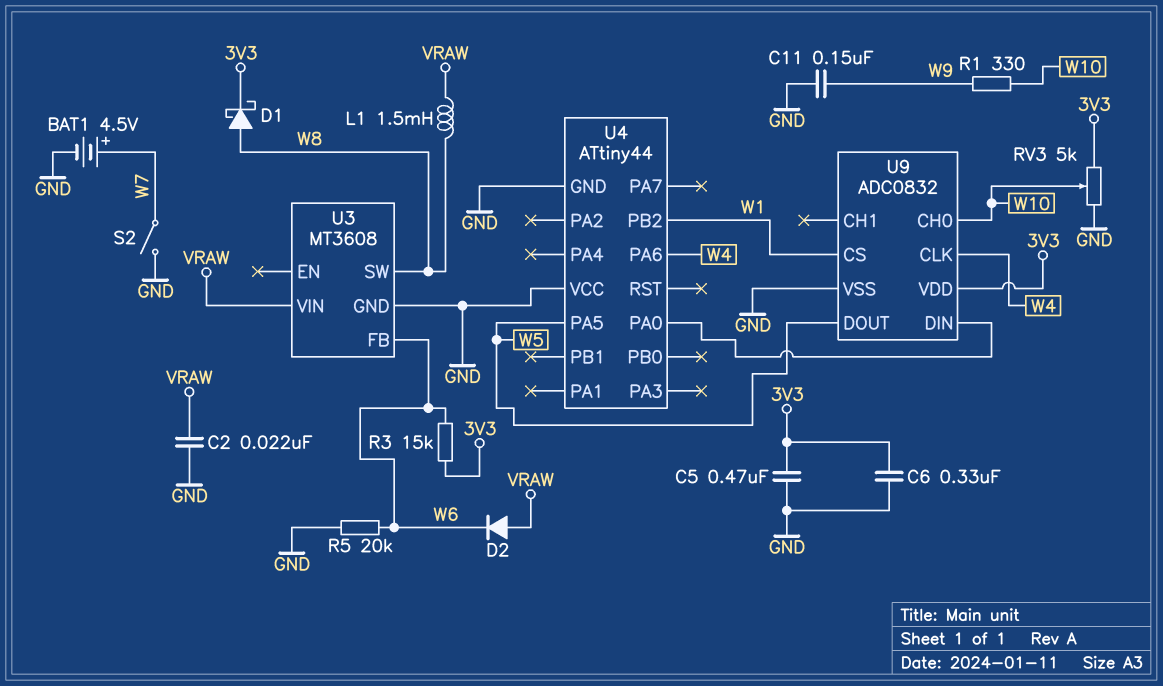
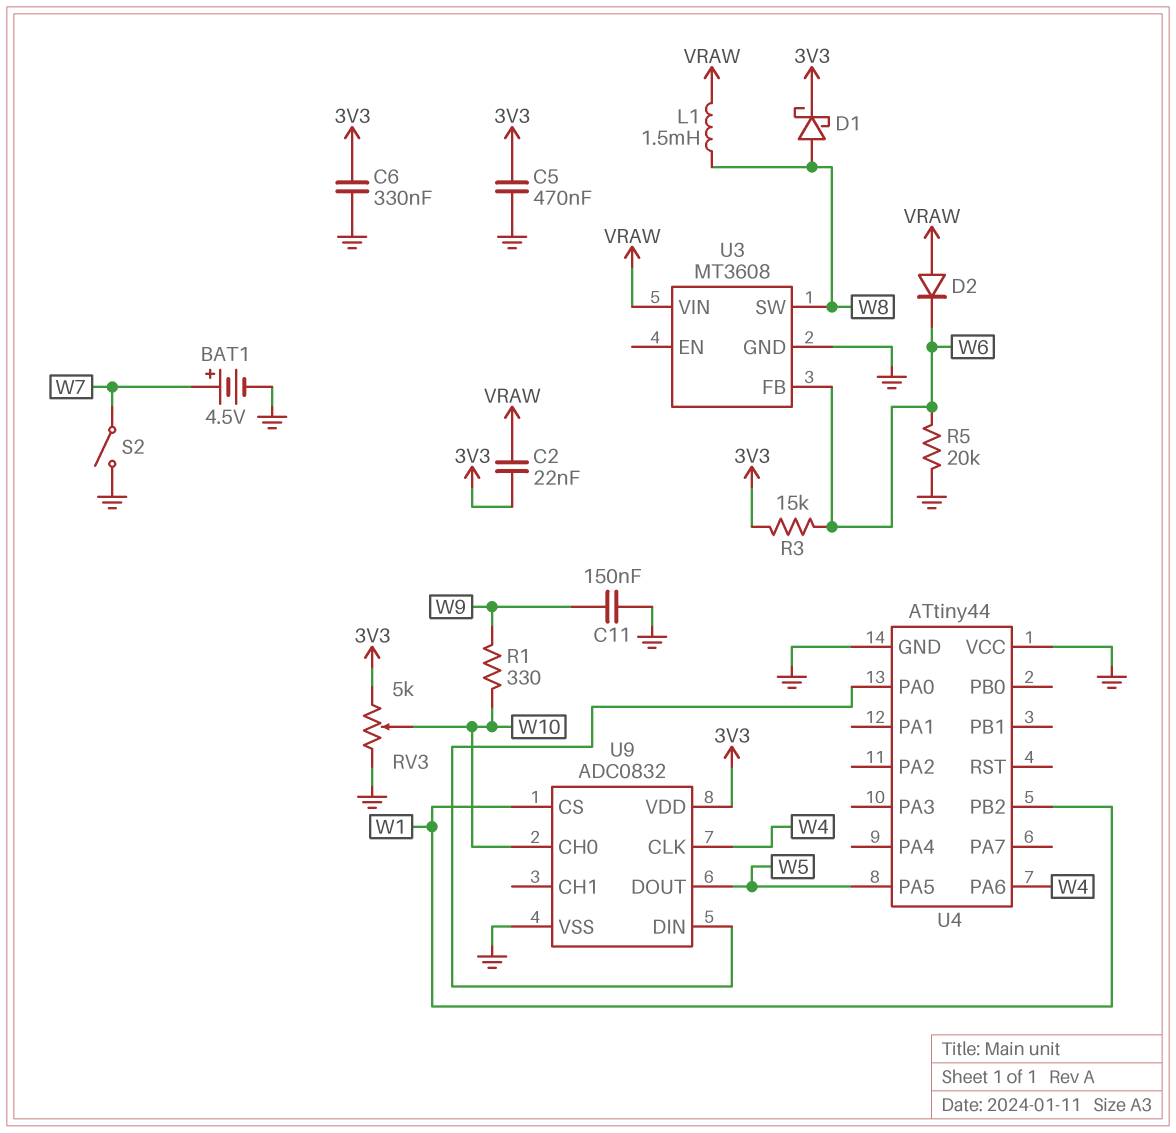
C2: 22nF (GND, VRAW) -> 22nF (3V3, VRAW)

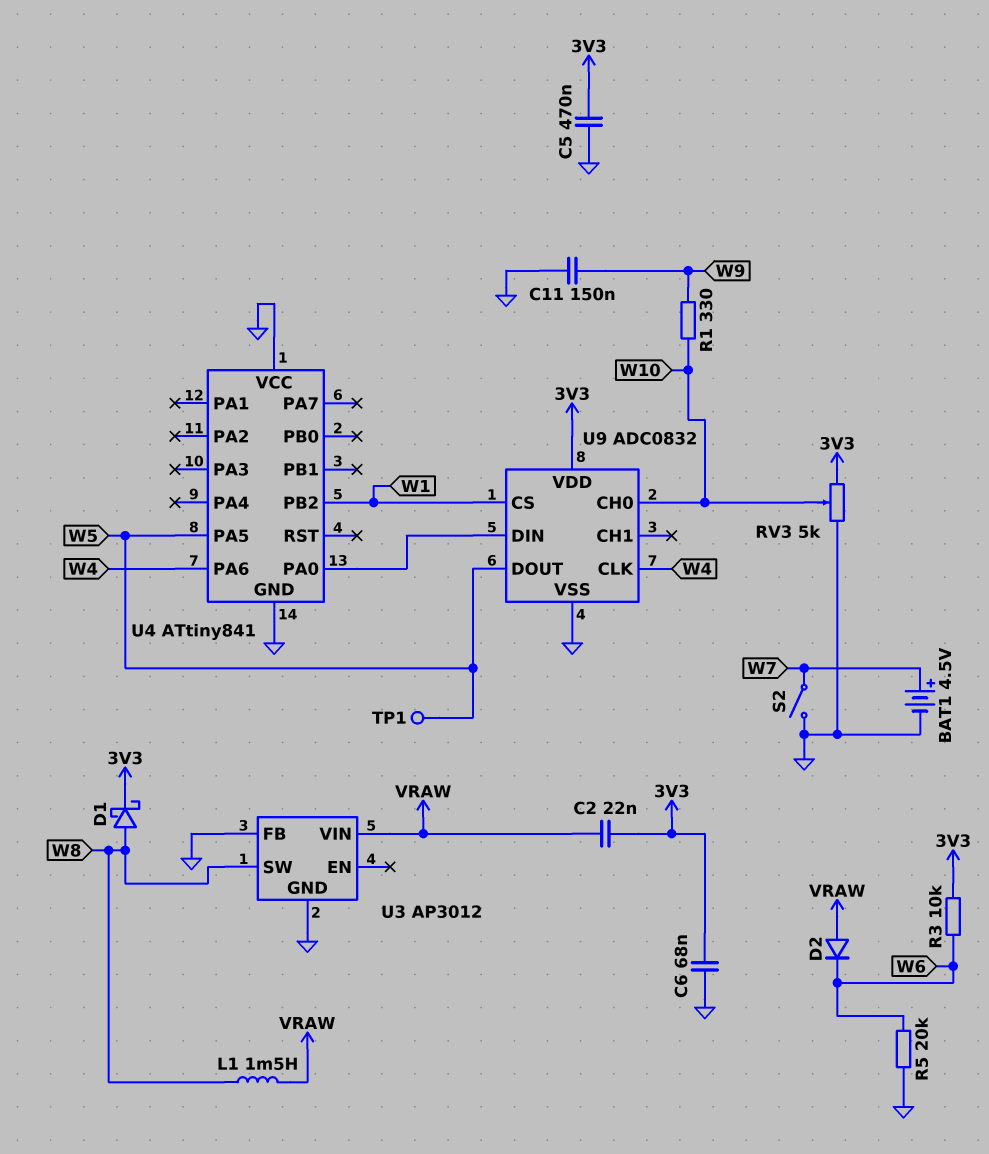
C6: 330nF (3V3, GND) -> 68nF (3V3, GND)
R3: 15k (3V3, W6) -> 10k (3V3, W6)
TP1: none -> test point (W5)
U3: MT3608 -> AP3012
U3 pin FB: W6 -> GND
U4: ATtiny44 -> ATtiny841

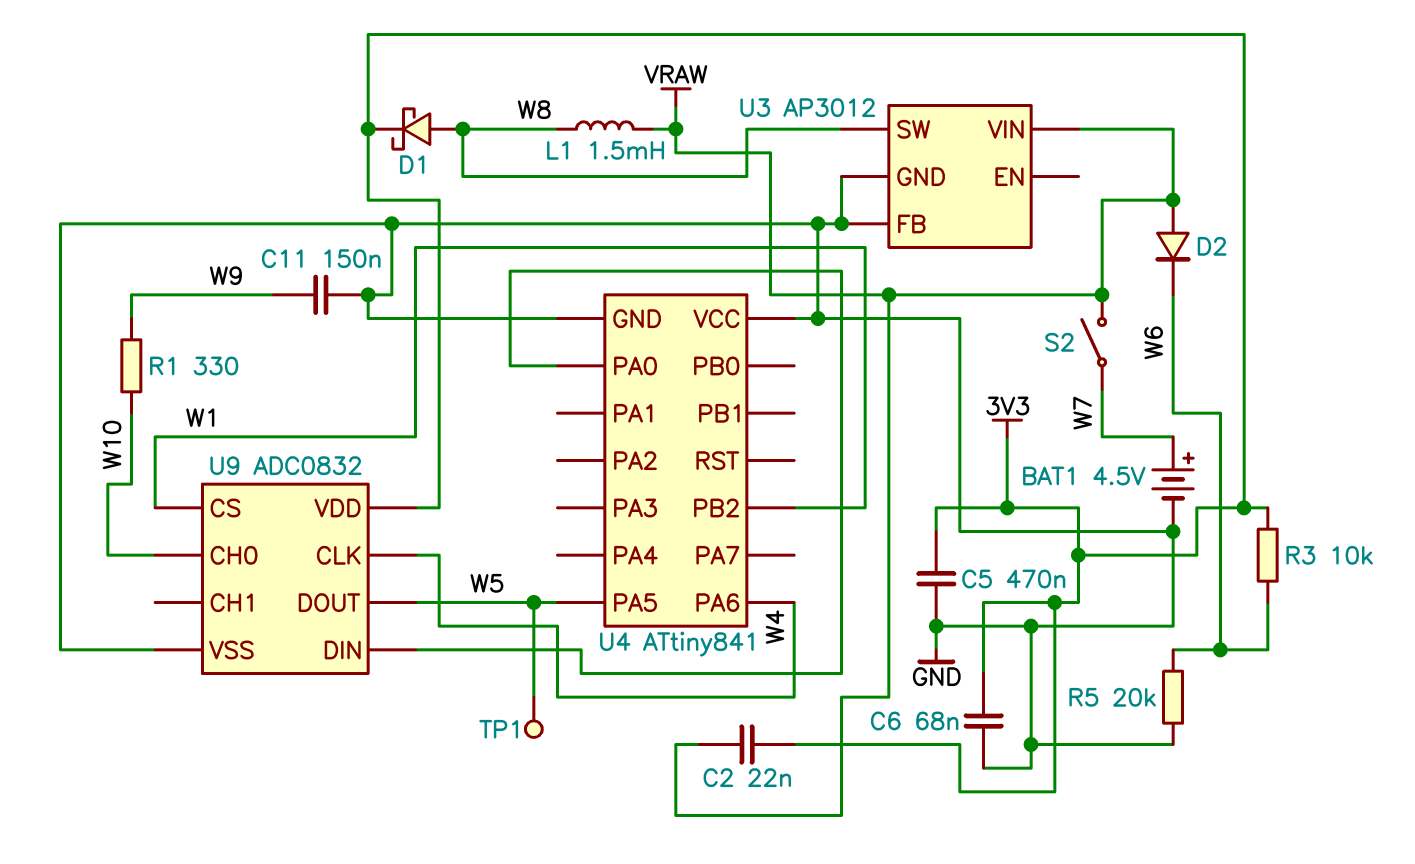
RV3: 5k (3V3, GND, wiper W10) -> none
S2: switch (GND, W7) -> switch (VRAW, W7)

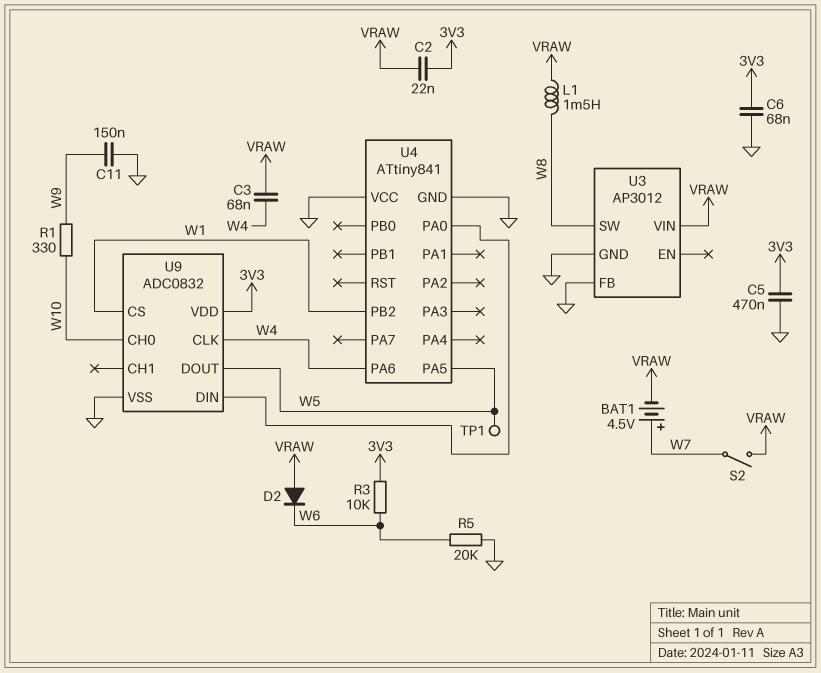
BAT1: 4.5V (plus W7, minus GND) -> 4.5V (plus W7, minus VRAW)
C3: none -> 68nF (VRAW, W4)
D1: schottky (A W8, K 3V3) -> none

